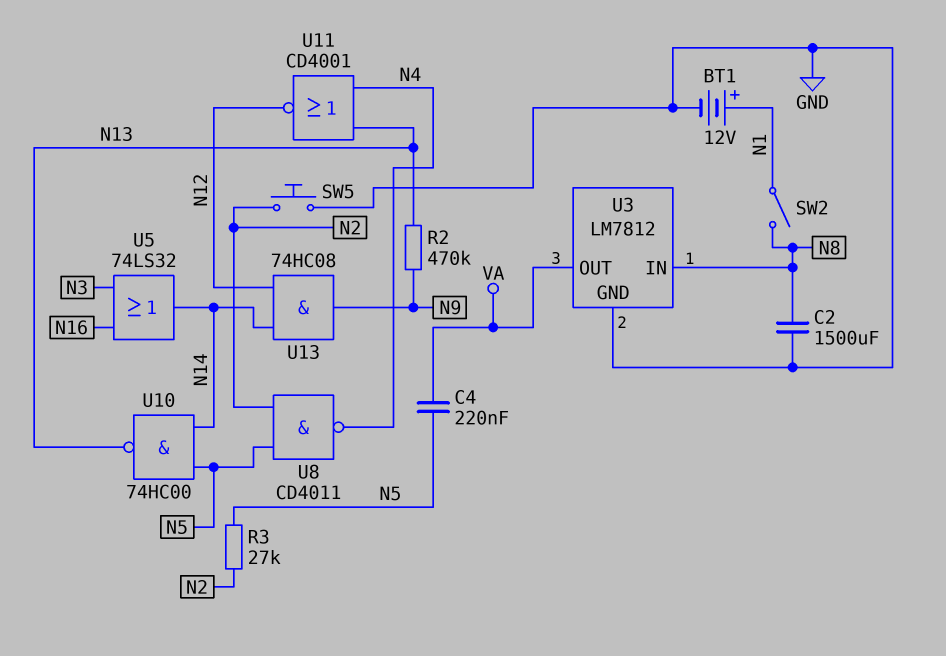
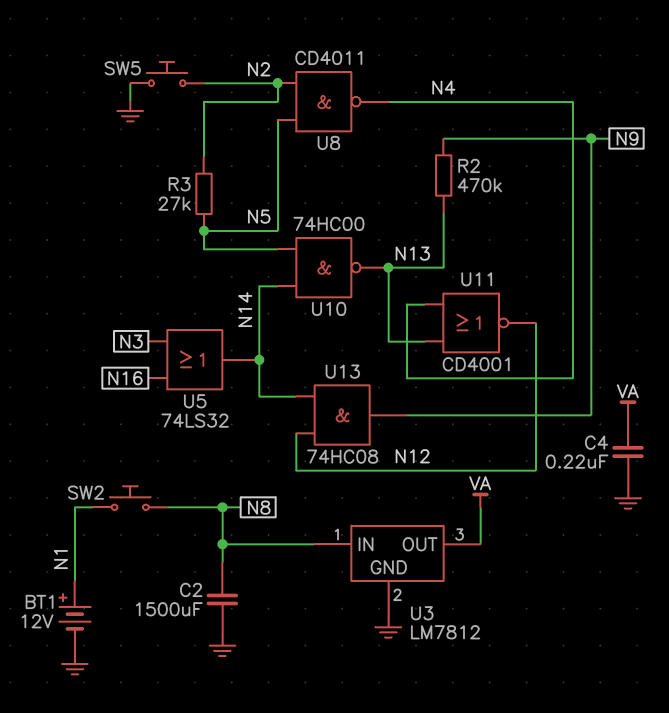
C4: 220nF (N5, VA) -> 220nF (GND, VA)
SW2: switch (N1, N8) -> button (N1, N8)

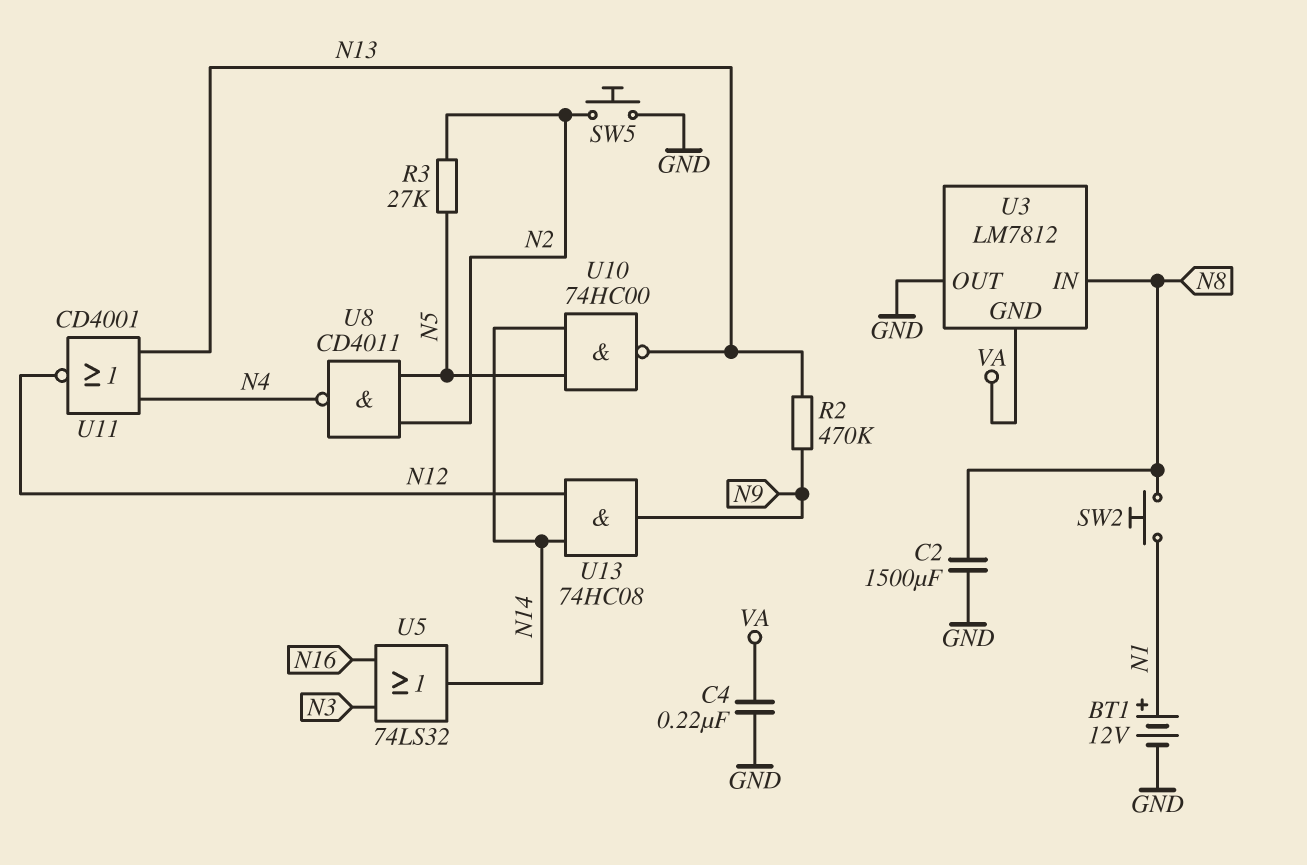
U3 pin GND: GND -> VA
U3 pin OUT: VA -> GND

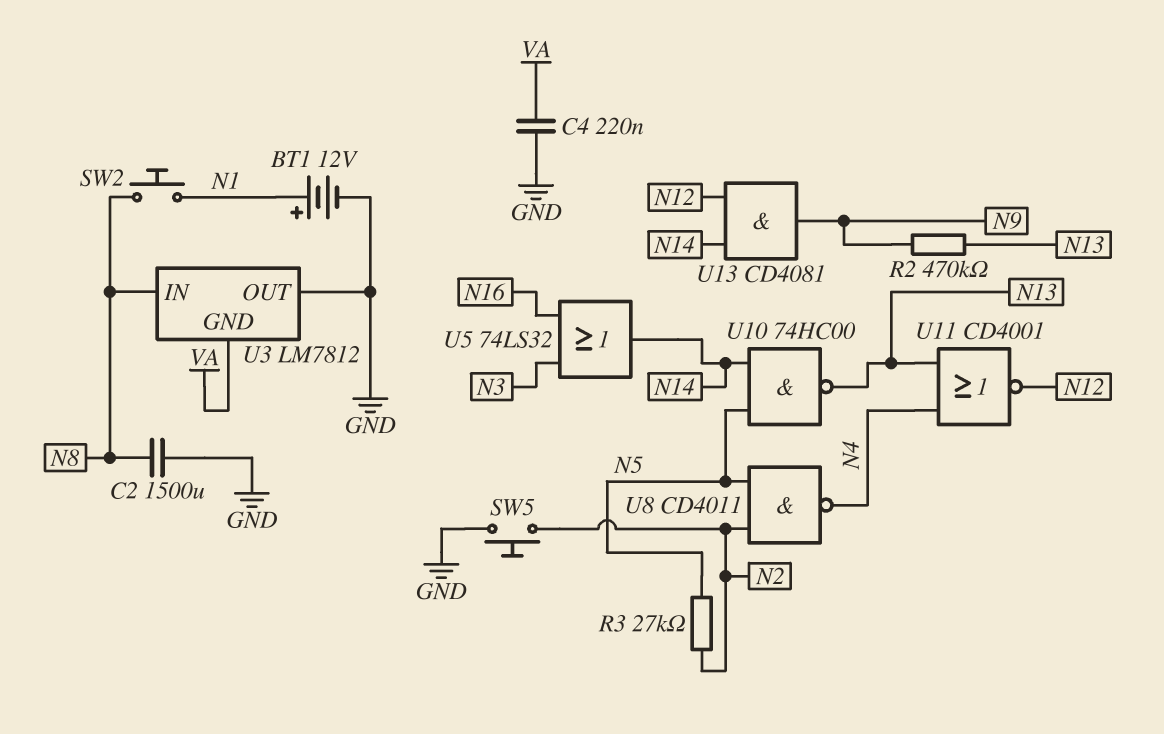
U13: AND 74HC08 (in N12, in N14, out N9) -> AND CD4081 (in N12, in N14, out N9)

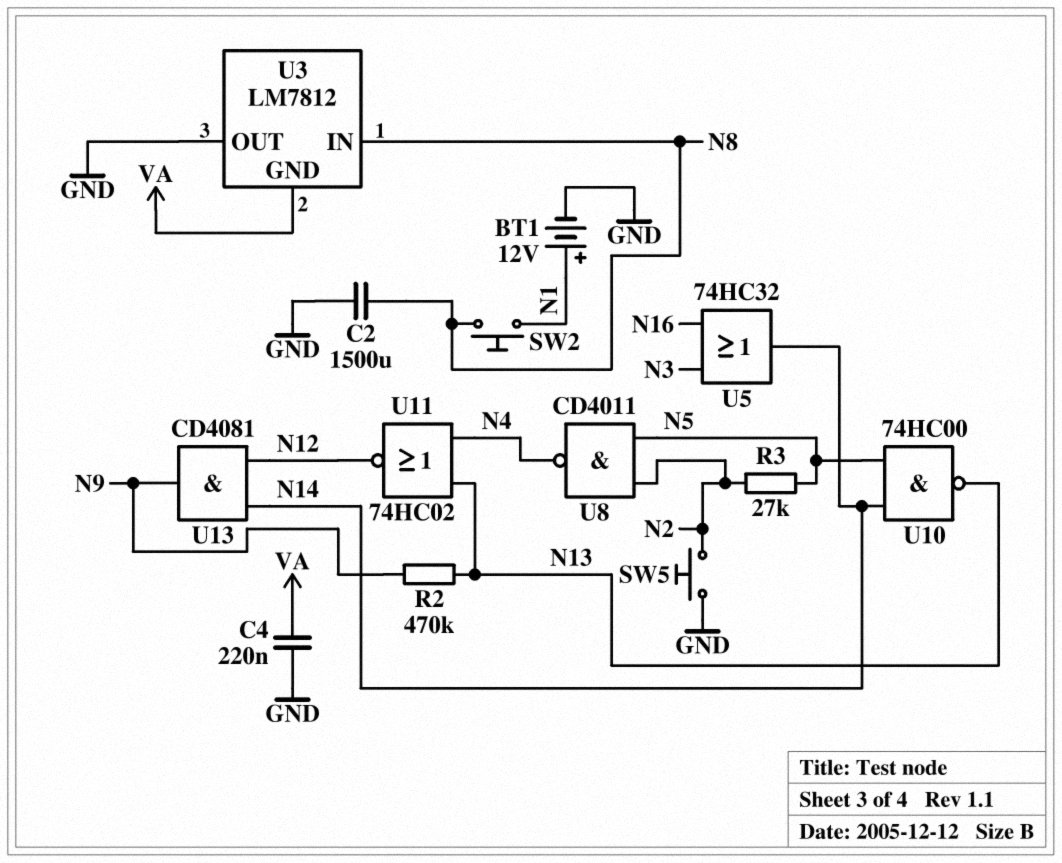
U5: OR 74LS32 (in N3, in N16, out N14) -> OR 74HC32 (in N3, in N16, out N14)
U11: NOR CD4001 (in N4, in N13, out N12) -> NOR 74HC02 (in N4, in N13, out N12)

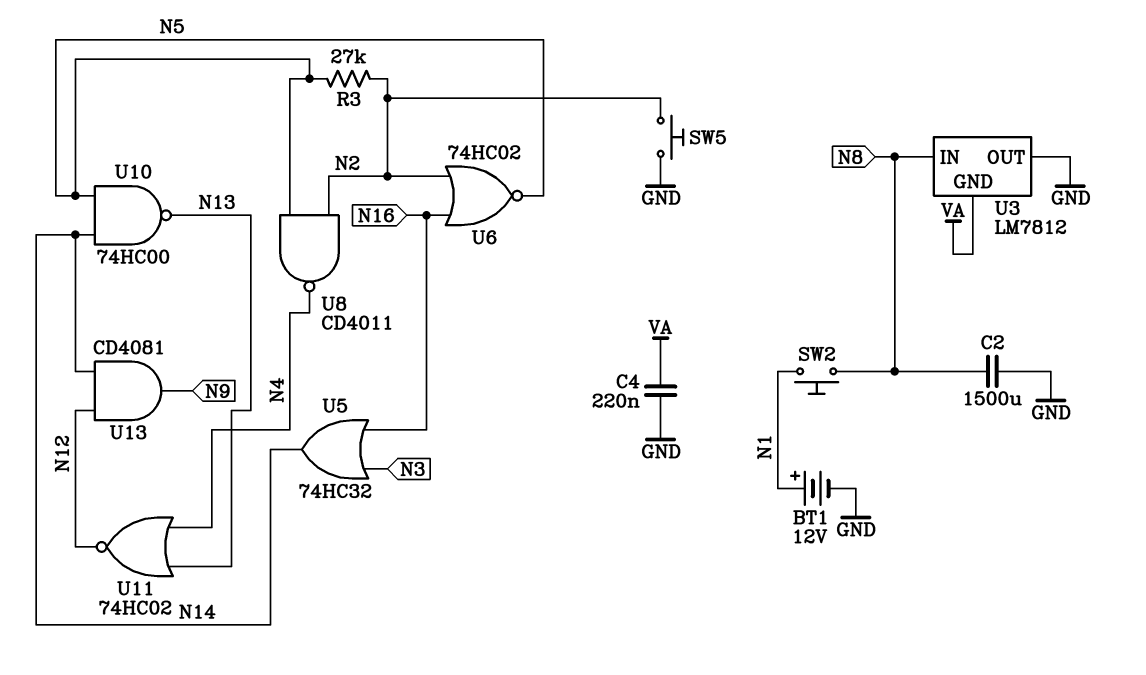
R2: 470k (N9, N13) -> none
U6: none -> NOR 74HC02 (in N2, in N16, out N5)

